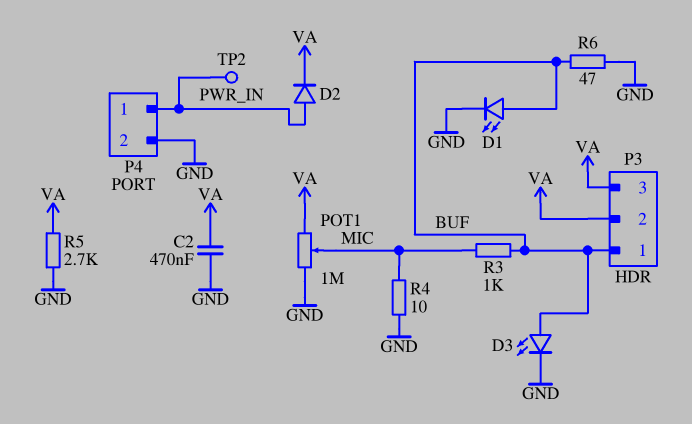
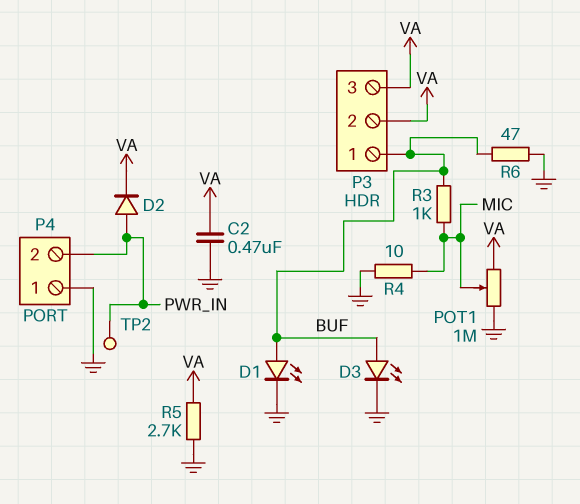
P4 pin 1: PWR_IN -> GND
P4 pin 2: GND -> PWR_IN

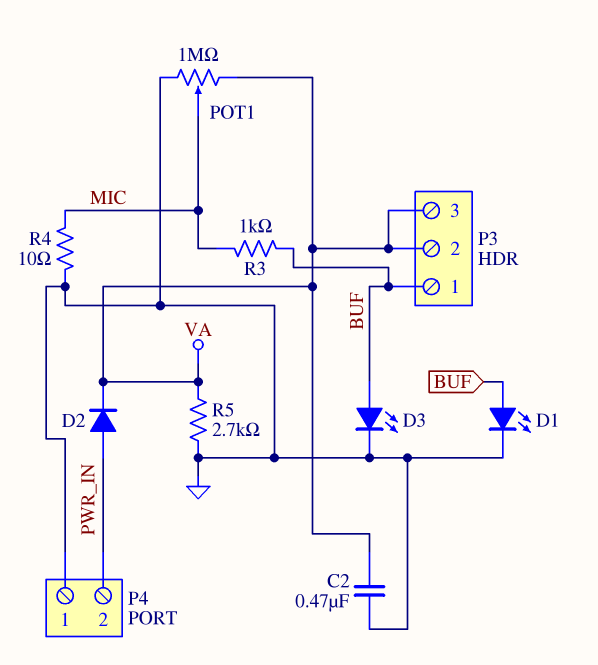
R6: 47 (BUF, GND) -> none
TP2: test point (PWR_IN) -> none

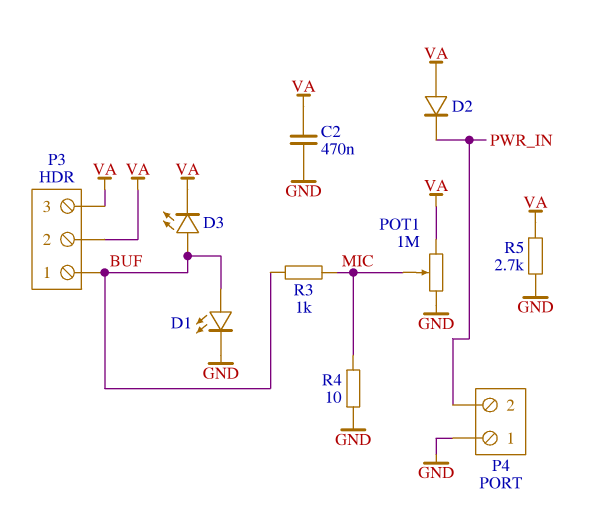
D2: diode (A PWR_IN, K VA) -> diode (A VA, K PWR_IN)
D3: LED (A BUF, K GND) -> LED (A BUF, K VA)

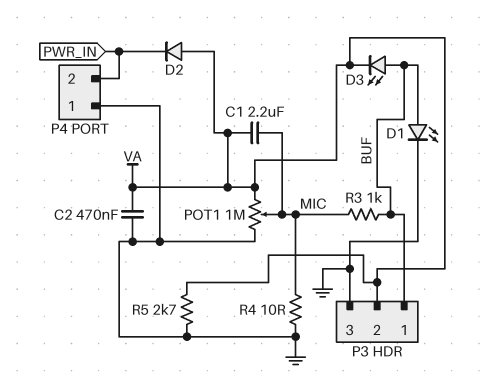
C1: none -> 2.2uF (MIC, VA)
P3 pin 3: VA -> GND

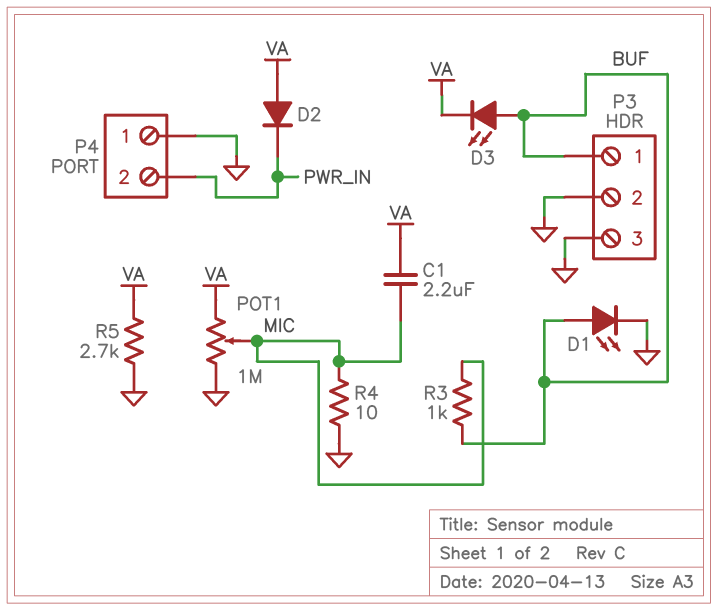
C2: 470nF (GND, VA) -> none
P3 pin 2: VA -> GND

